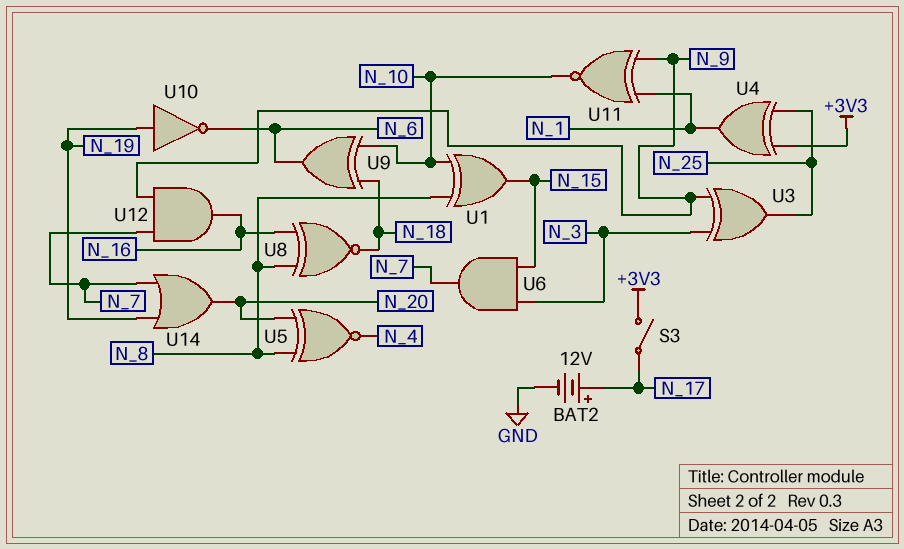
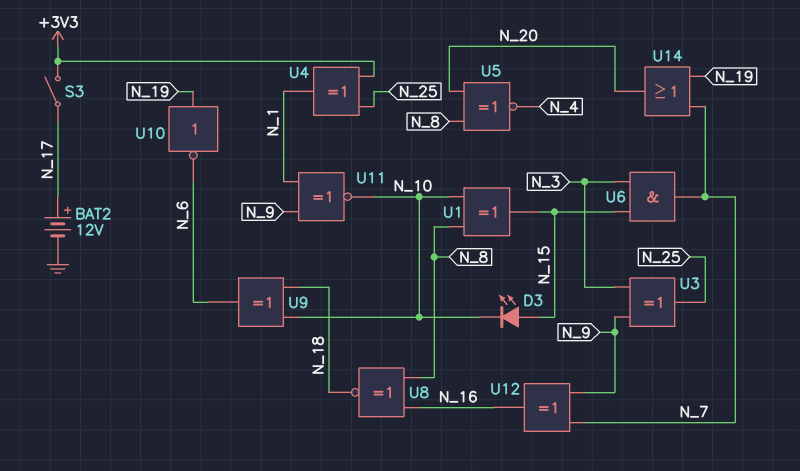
D3: none -> LED (A N_15, K N_10)
U12: AND (in N_7, in N_9, out N_16) -> XOR (in N_7, in N_9, out N_16)

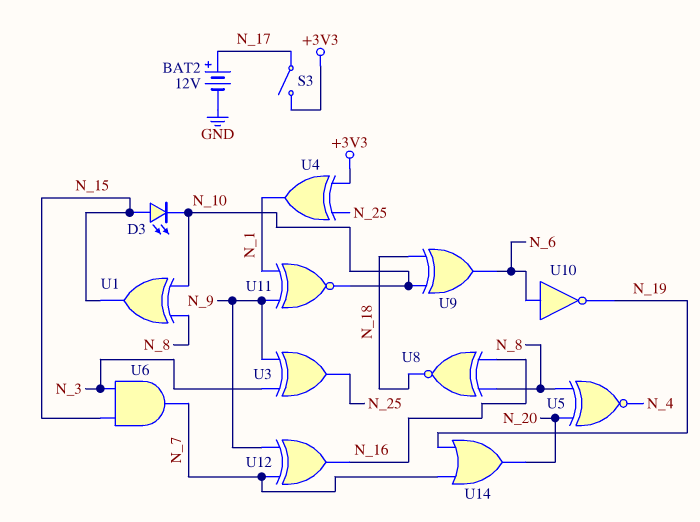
U10: NOT (in N_19, out N_6) -> NOT (in N_6, out N_19)

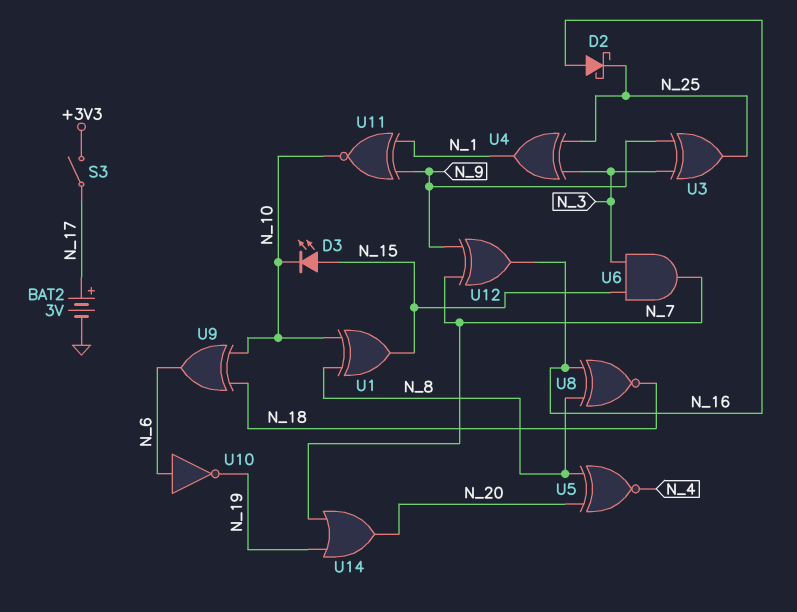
BAT2: 12V (plus N_17, minus GND) -> 3V (plus N_17, minus GND)
D2: none -> schottky (A N_16, K N_25)
U4: XOR (in +3V3, in N_25, out N_1) -> XOR (in N_3, in N_25, out N_1)

